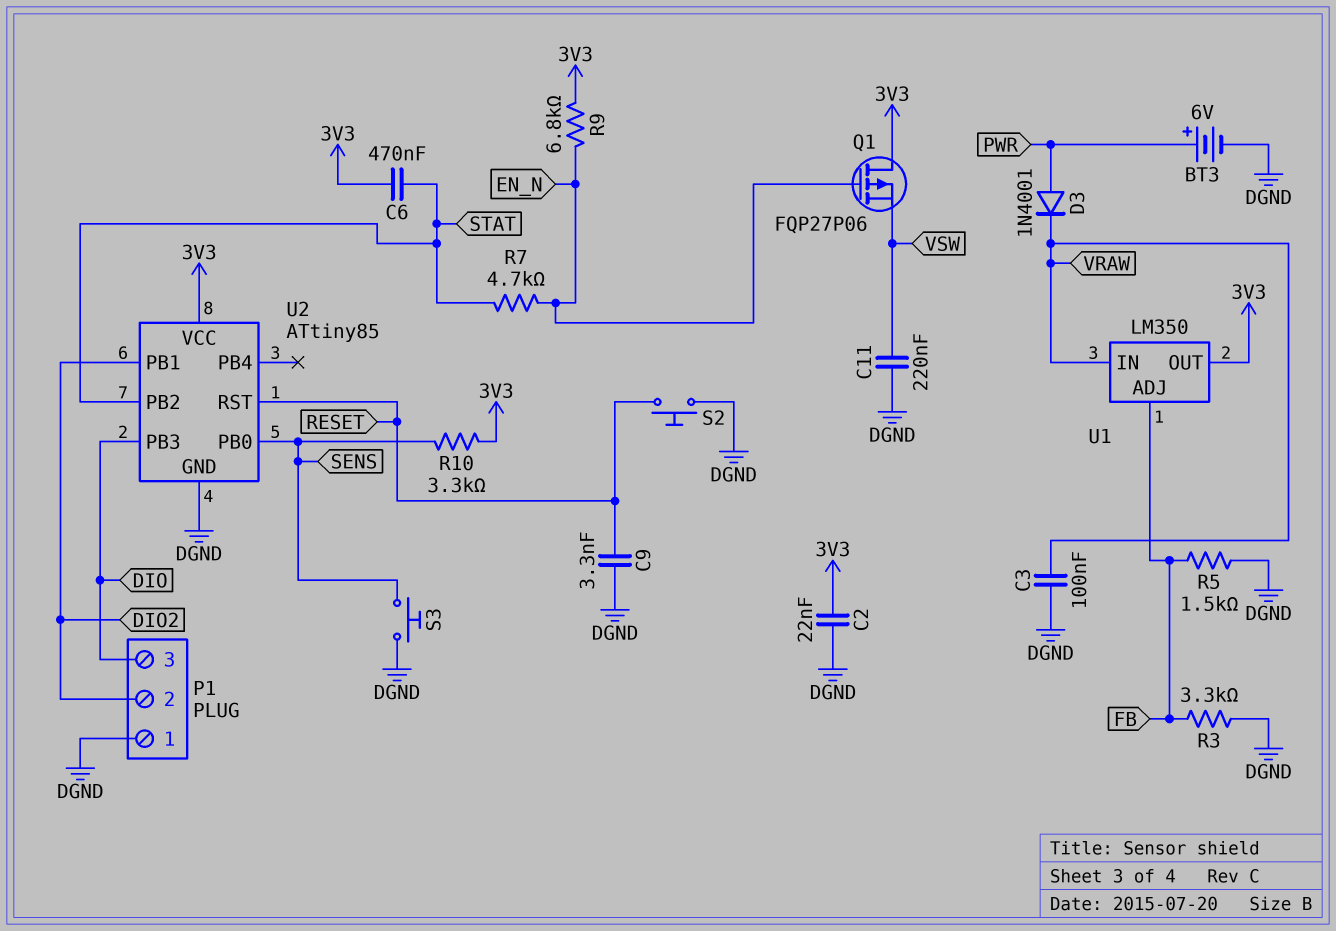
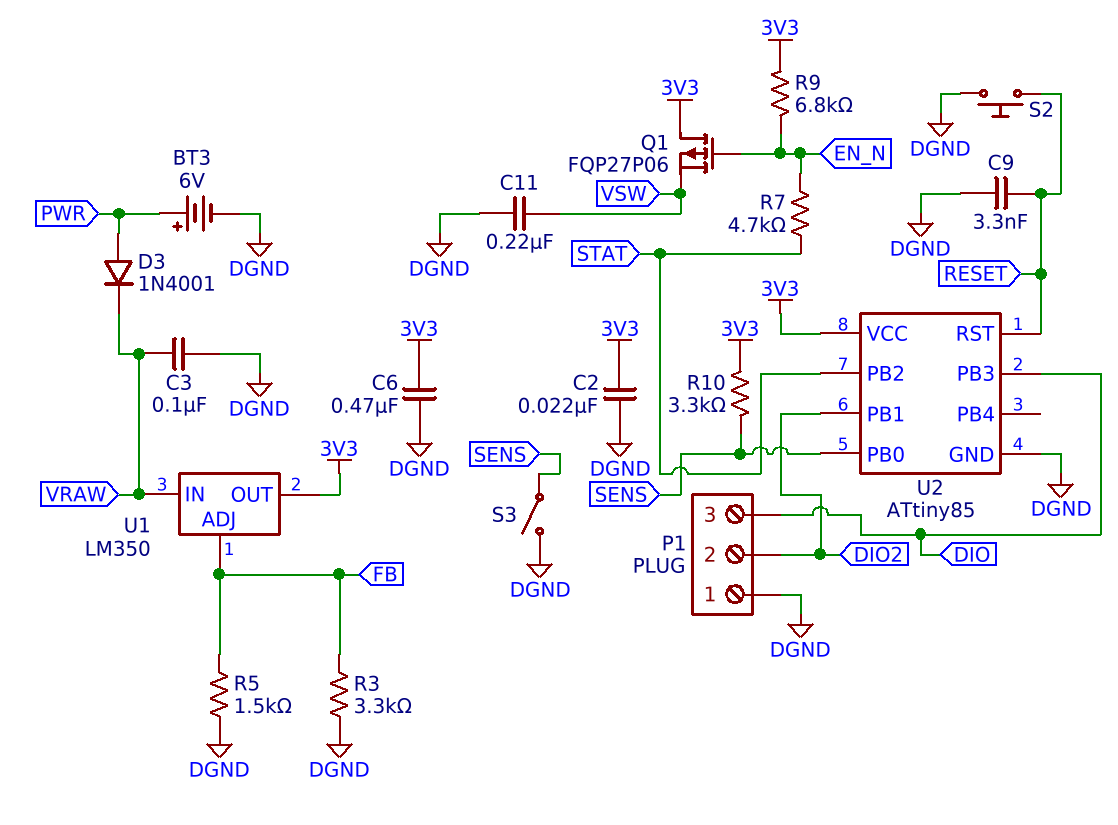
C6: 470nF (3V3, STAT) -> 470nF (3V3, DGND)
S3: button (DGND, SENS) -> switch (DGND, SENS)

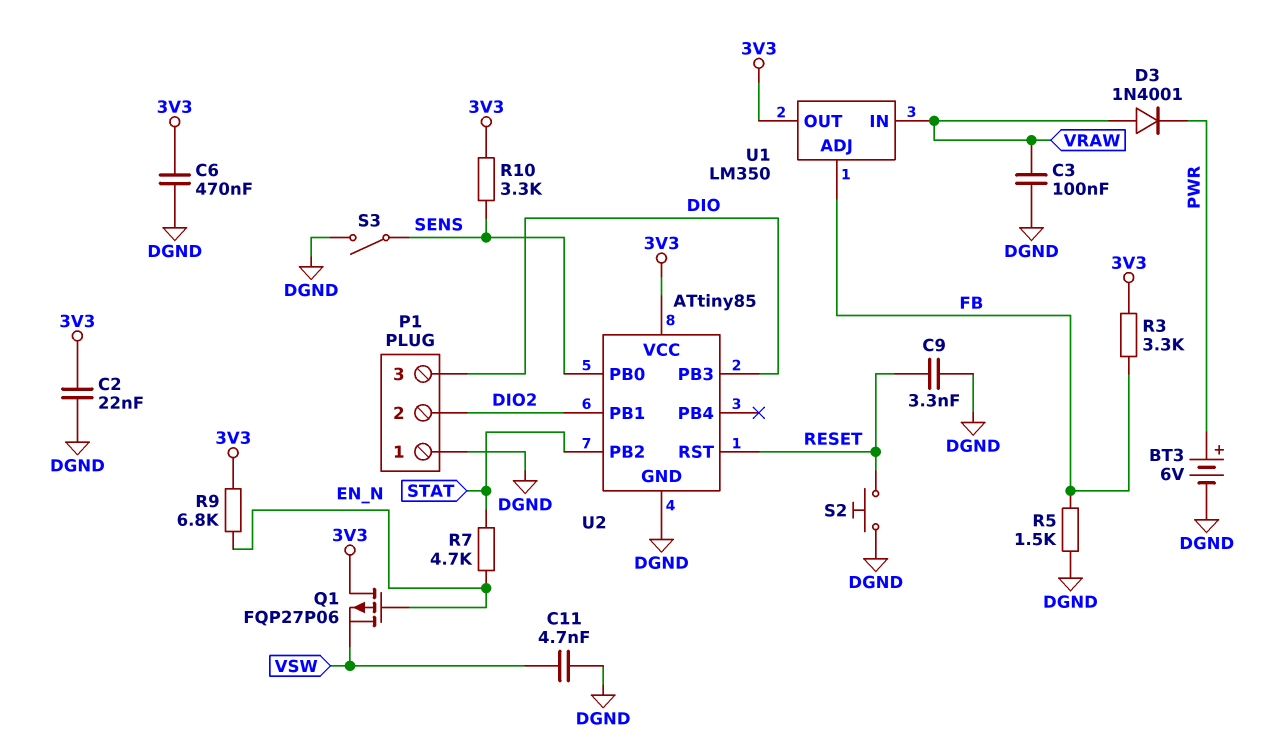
C11: 220nF (DGND, VSW) -> 4.7nF (DGND, VSW)
D3: diode 1N4001 (A PWR, K VRAW) -> diode 1N4001 (A VRAW, K PWR)
R3: 3.3k (DGND, FB) -> 3.3k (3V3, FB)

